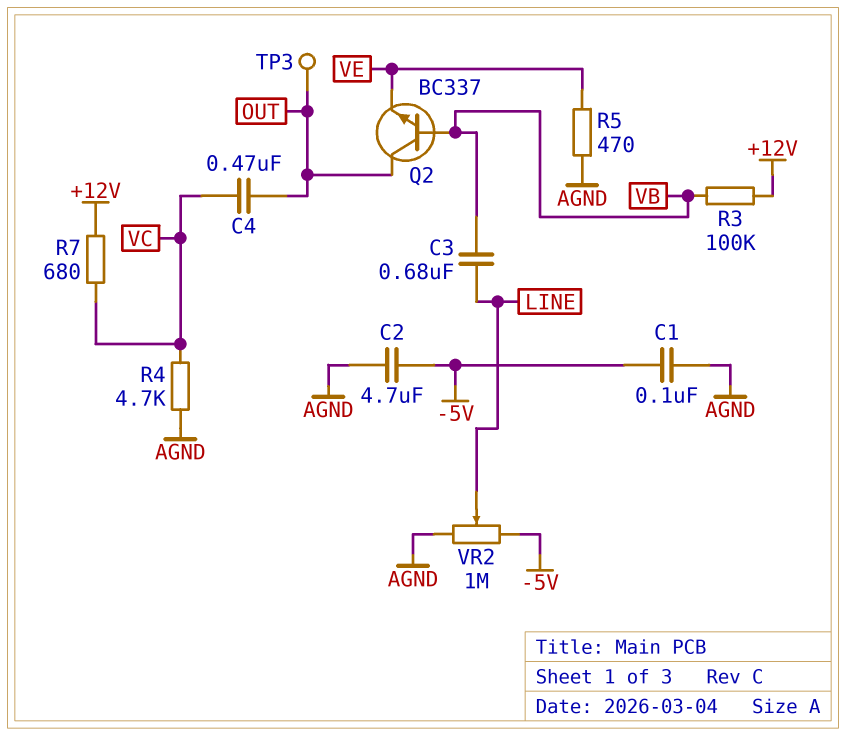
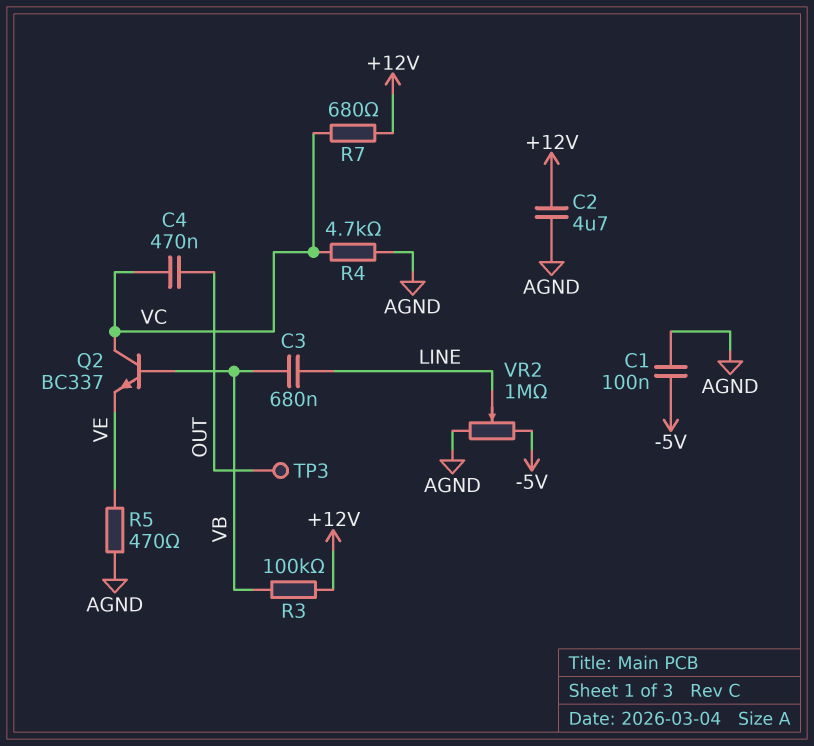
C2: 4.7uF (-5V, AGND) -> 4.7uF (+12V, AGND)
Q2: NPN BC337 (B VB, C OUT, E VE) -> NPN BC337 (B VB, C VC, E VE)

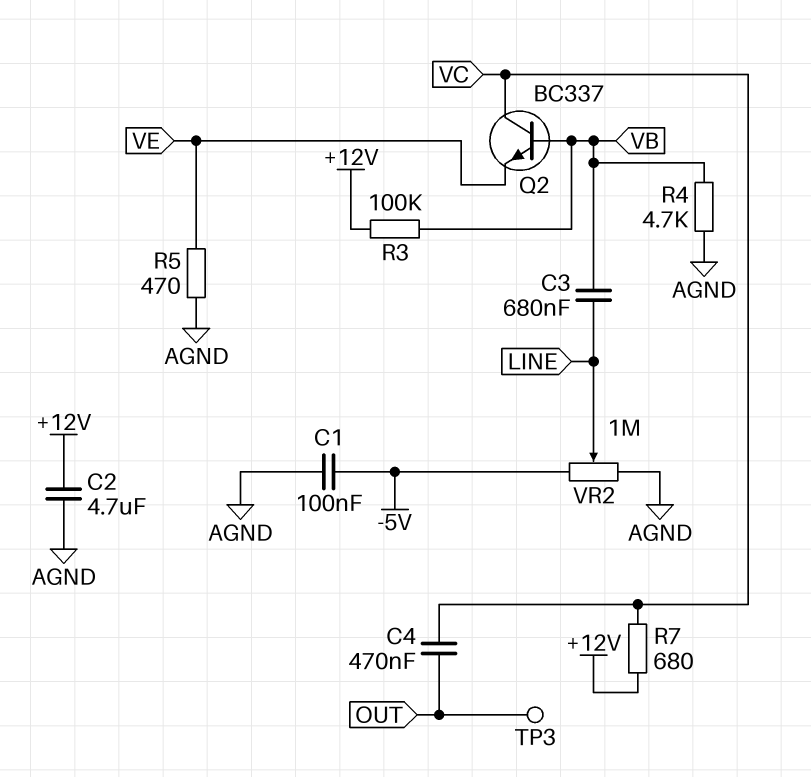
R4: 4.7k (AGND, VC) -> 4.7k (AGND, VB)

